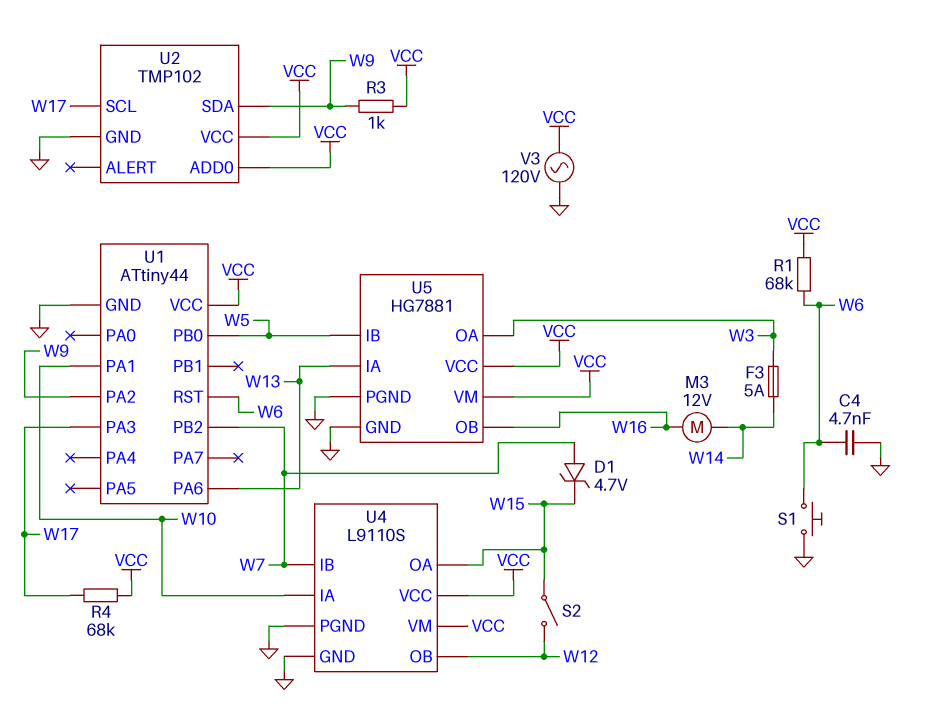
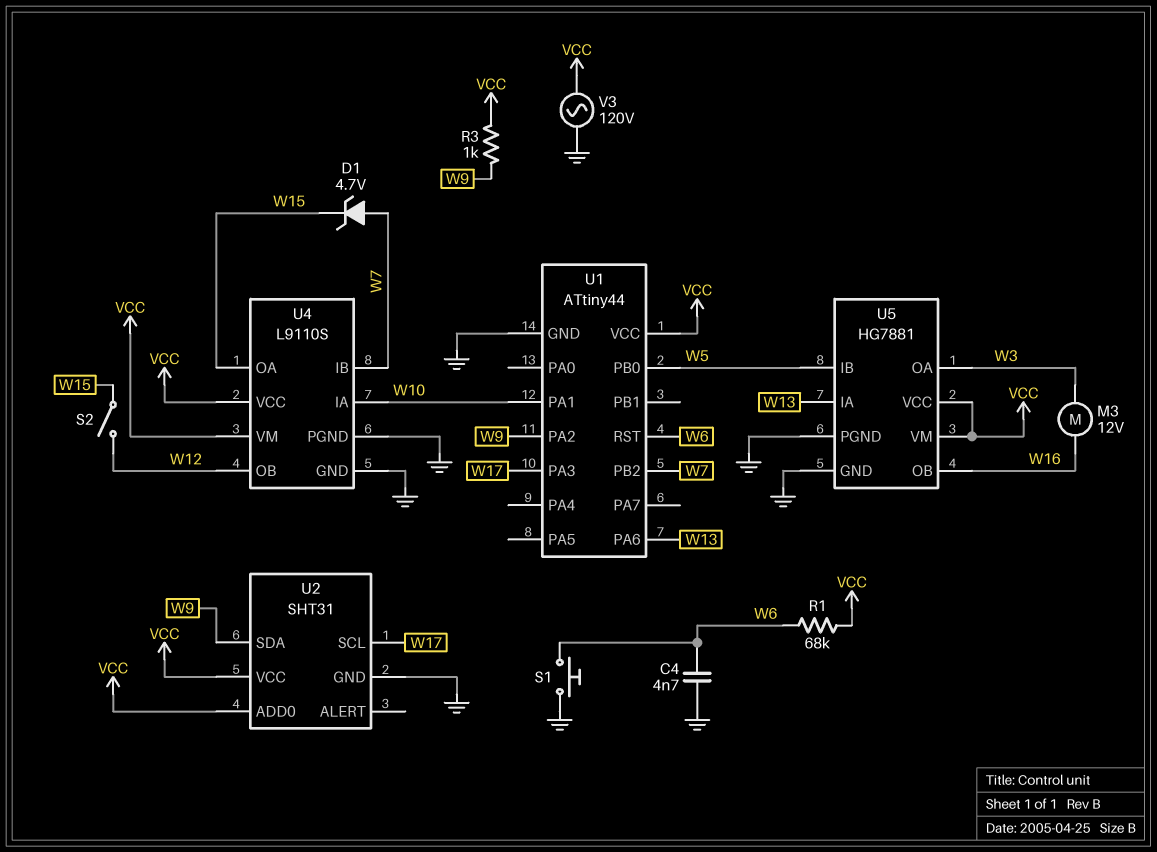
F3: 5A (W3, W14) -> none
M3: motor 12V (W14, W16) -> motor 12V (W3, W16)
R4: 68k (VCC, W17) -> none
U2: TMP102 -> SHT31

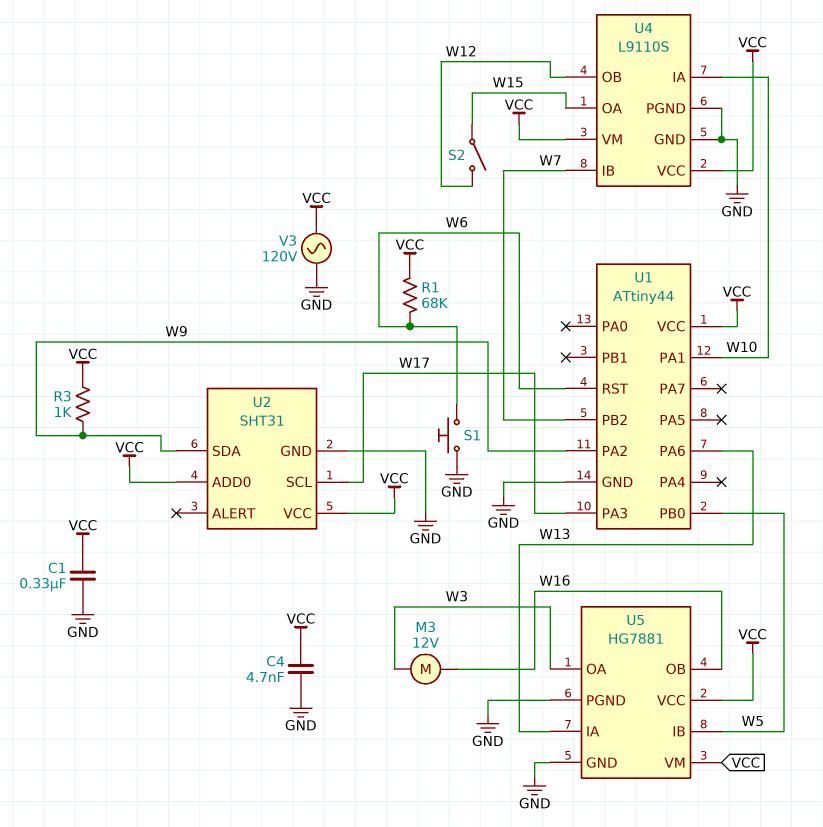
C1: none -> 330nF (GND, VCC)
C4: 4.7nF (GND, W6) -> 4.7nF (GND, VCC)
D1: zener 4.7V (A W7, K W15) -> none

